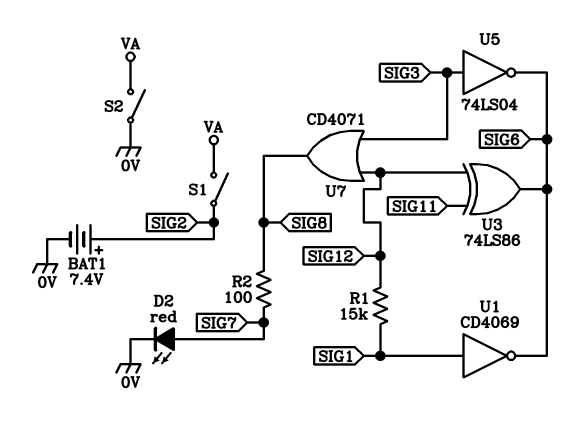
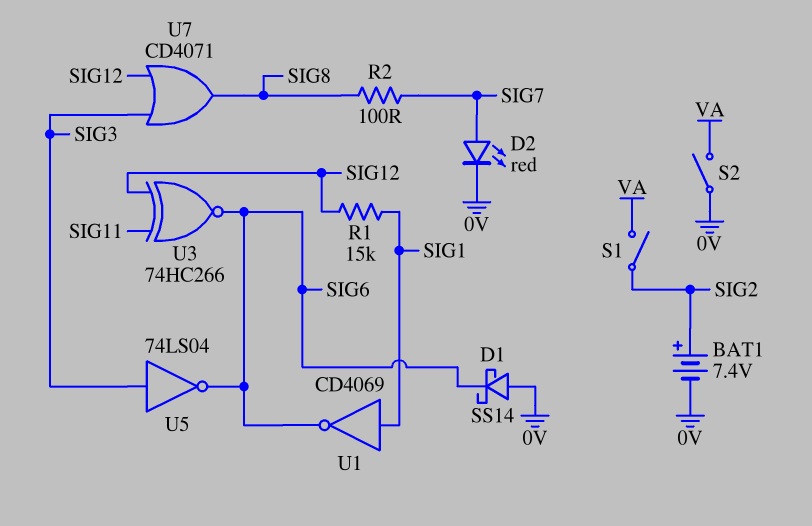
D1: none -> schottky SS14 (A 0V, K SIG6)
U3: XOR 74LS86 (in SIG11, in SIG12, out SIG6) -> XNOR 74HC266 (in SIG11, in SIG12, out SIG6)

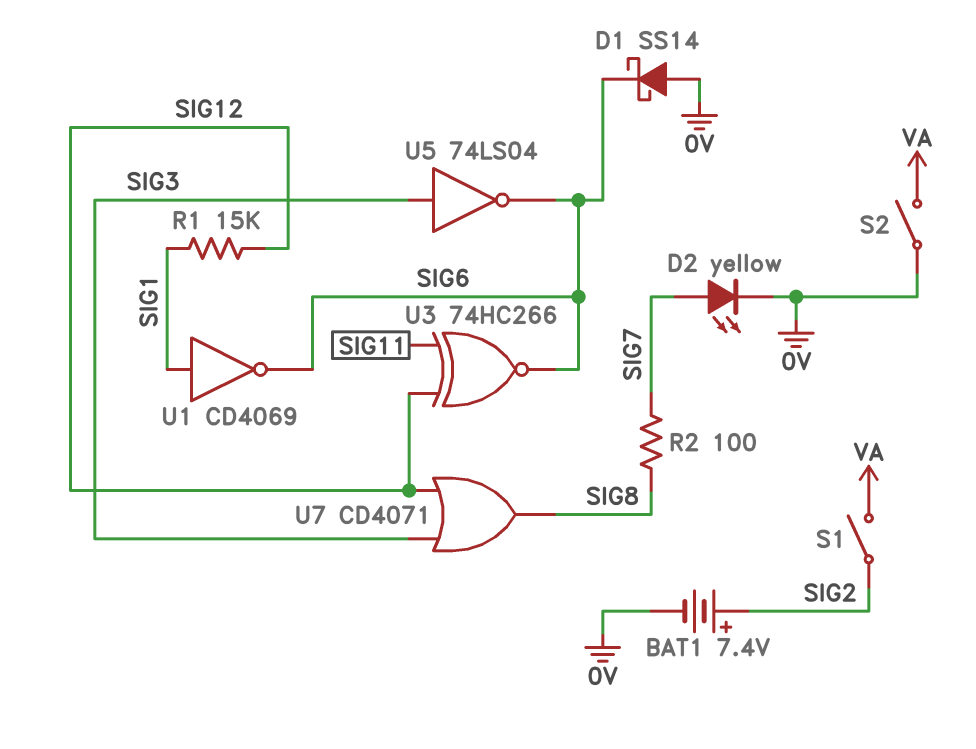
D2: LED red (A SIG7, K 0V) -> LED yellow (A SIG7, K 0V)

